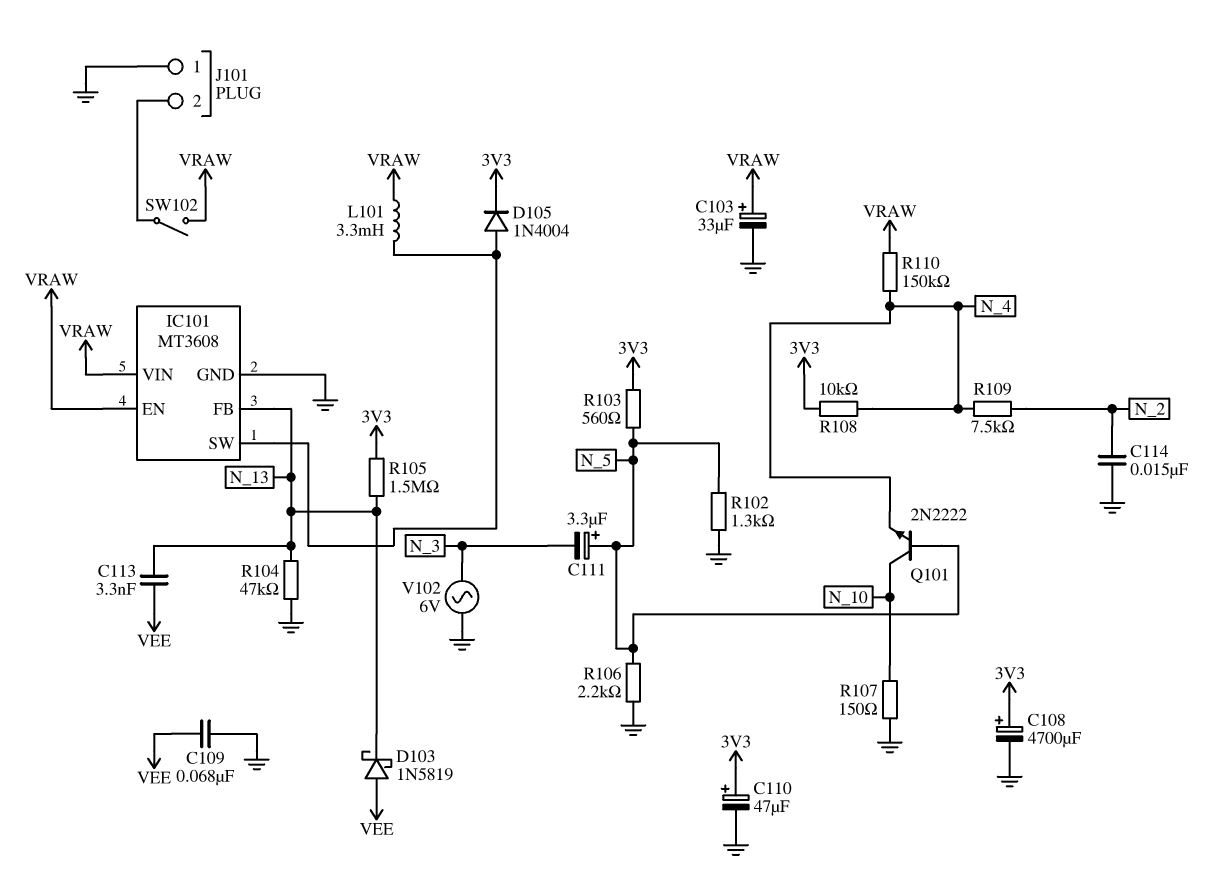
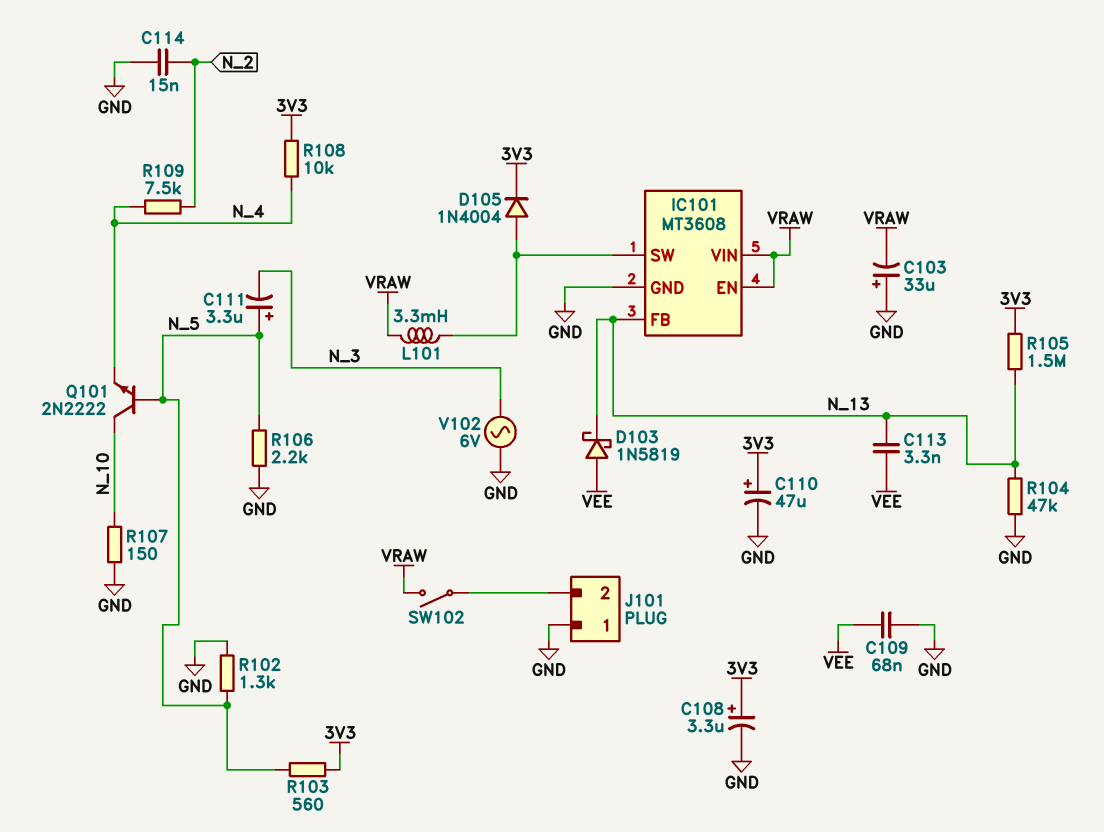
C103: 33uF (plus VRAW, minus GND) -> 33uF (plus GND, minus VRAW)
C108: 4700uF (plus 3V3, minus GND) -> 3.3uF (plus 3V3, minus GND)
R110: 150k (N_4, VRAW) -> none

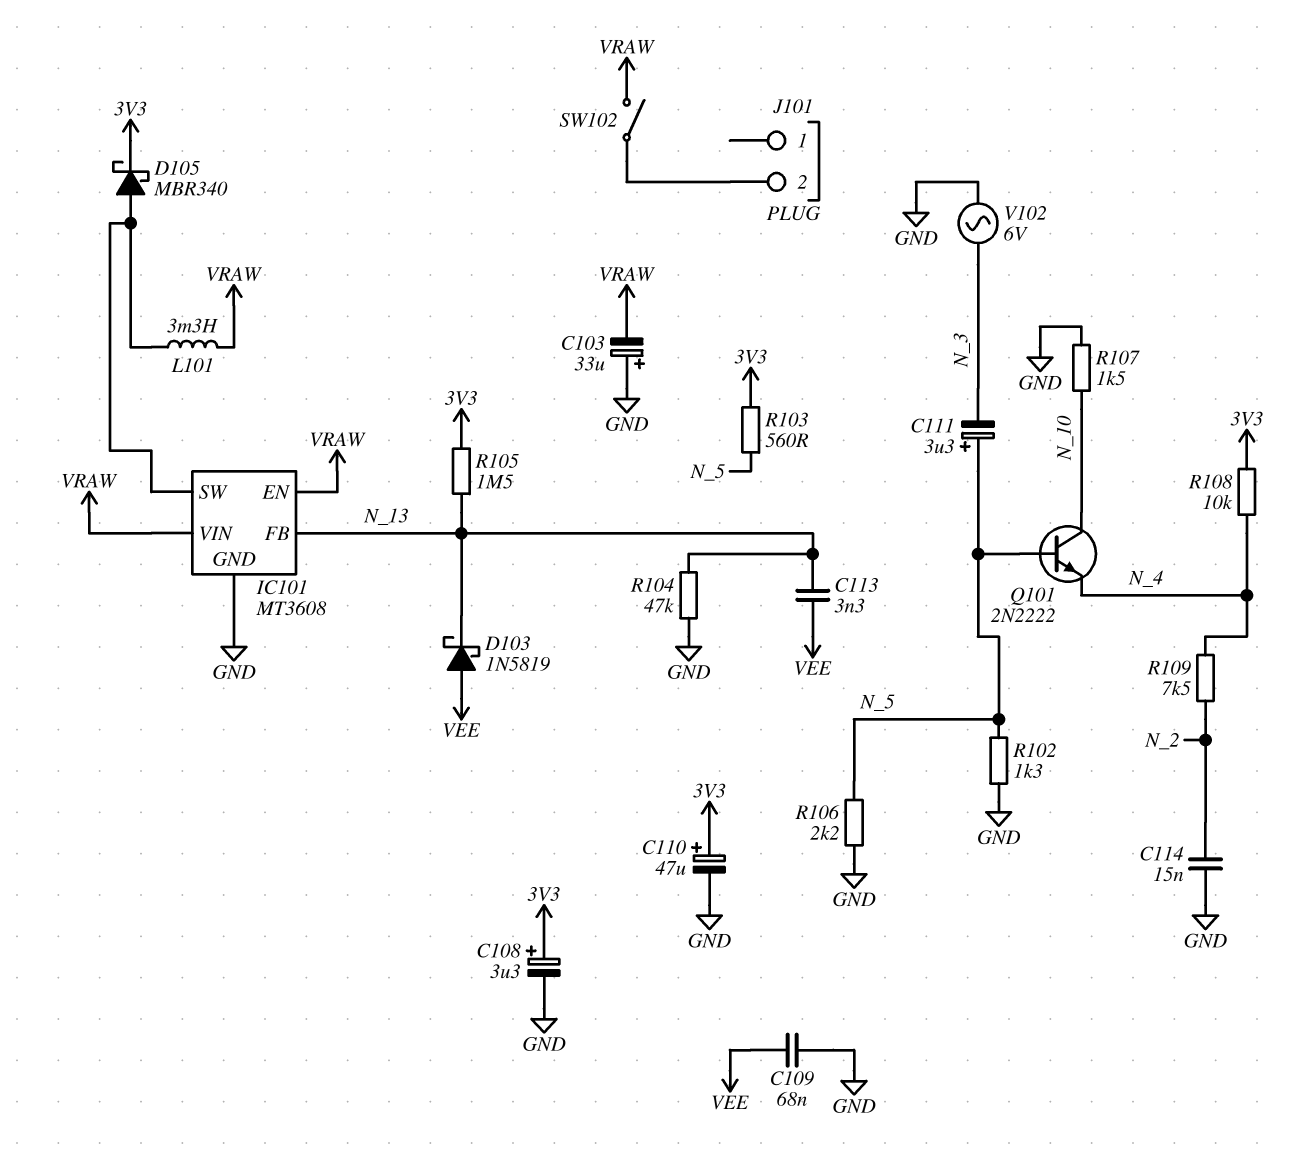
D105: diode 1N4004 (A IC101/SW, K 3V3) -> schottky MBR340 (A IC101/SW, K 3V3)
J101 pin 1: GND -> none
R107: 150 (GND, N_10) -> 1.5k (GND, N_10)

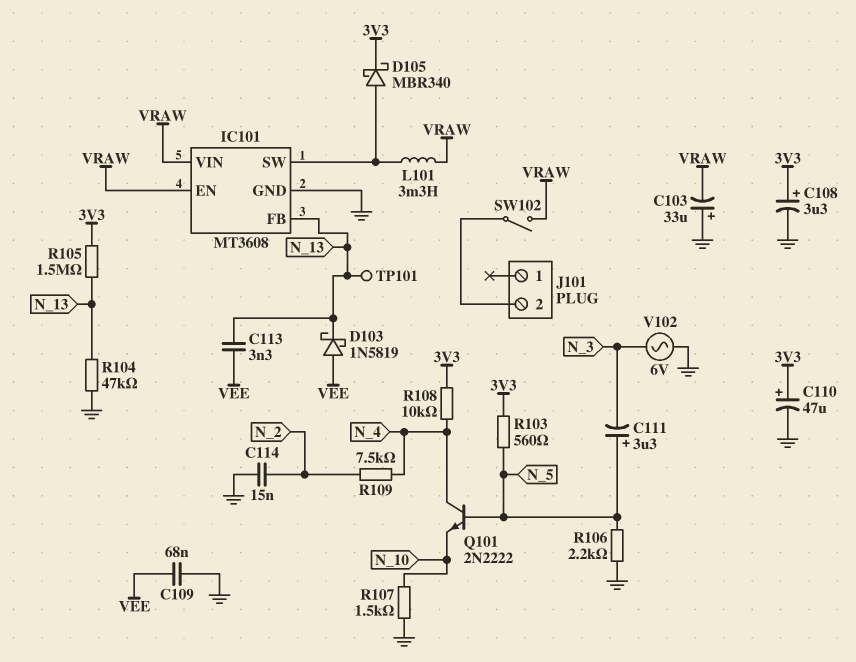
Q101: NPN 2N2222 (B N_5, C N_10, E N_4) -> NPN 2N2222 (B N_5, C N_4, E N_10)
R102: 1.3k (GND, N_5) -> none
TP101: none -> test point (N_13)

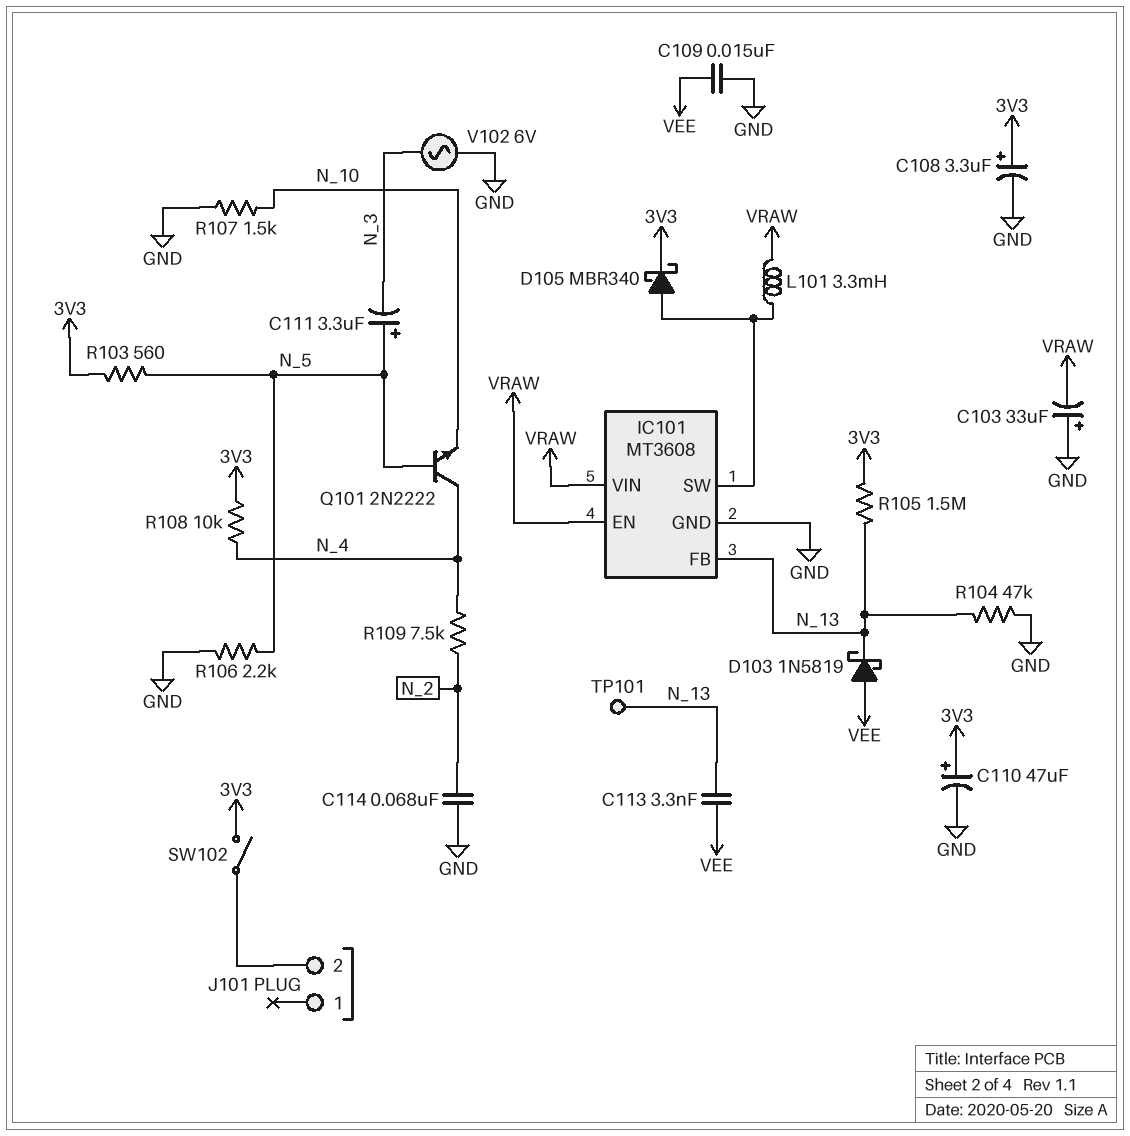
C109: 68nF (GND, VEE) -> 15nF (GND, VEE)
C114: 15nF (GND, N_2) -> 68nF (GND, N_2)
SW102: switch (J101/2, VRAW) -> switch (3V3, J101/2)

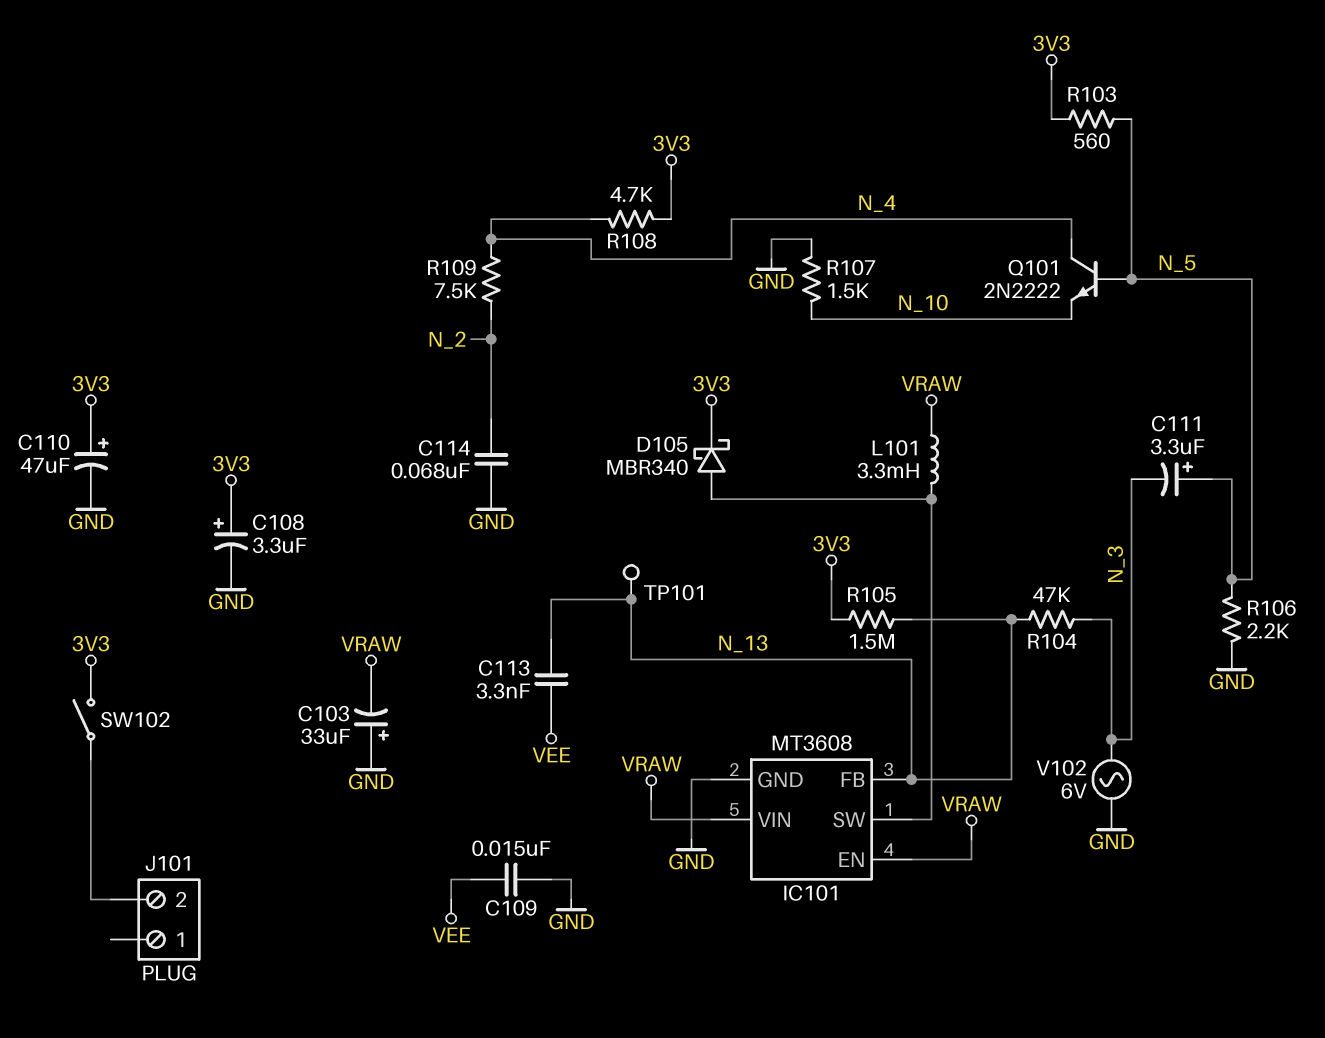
D103: schottky 1N5819 (A VEE, K N_13) -> none
R104: 47k (GND, N_13) -> 47k (N_3, N_13)
R108: 10k (3V3, N_4) -> 4.7k (3V3, N_4)

